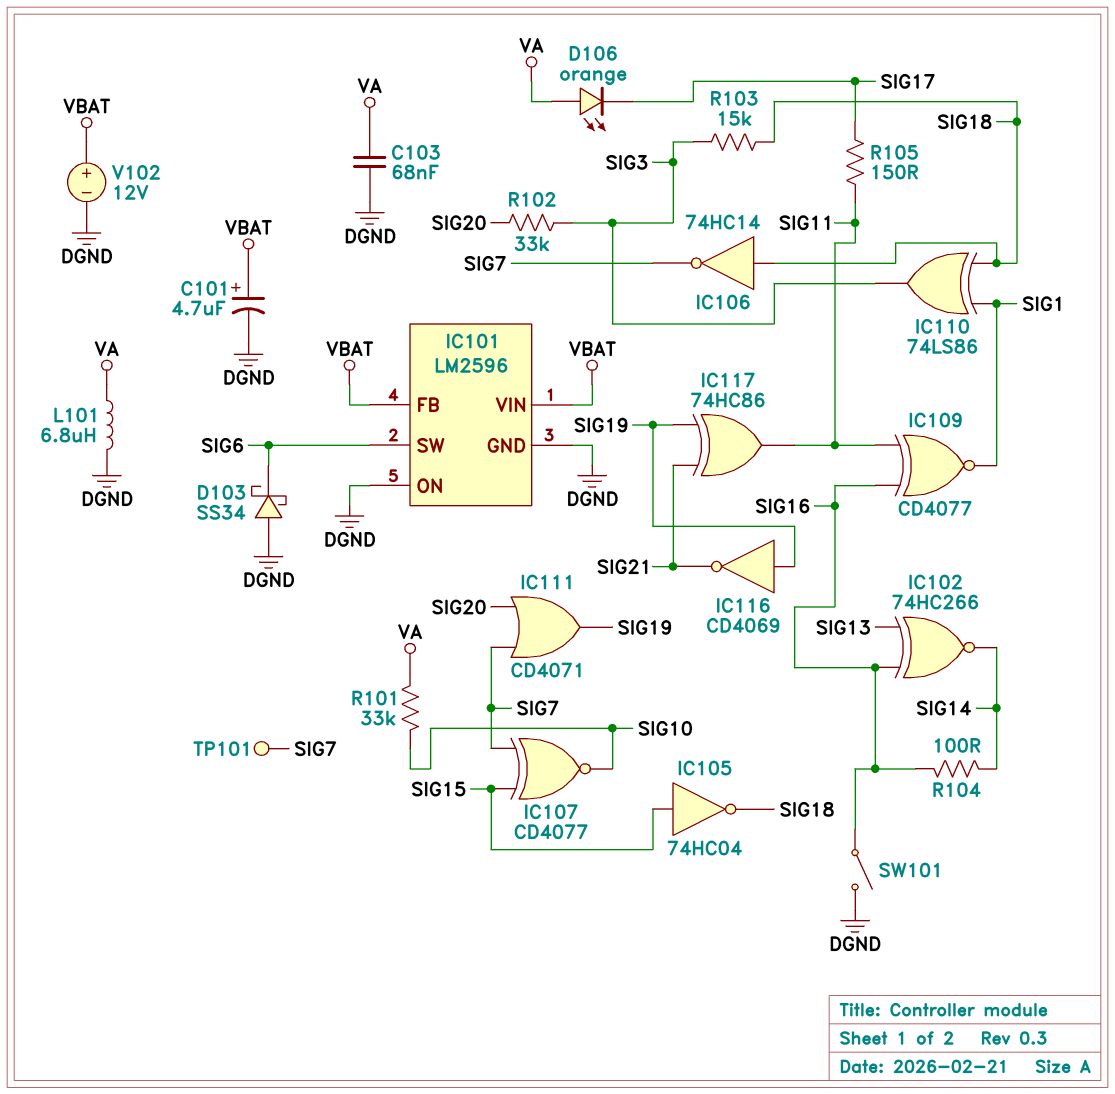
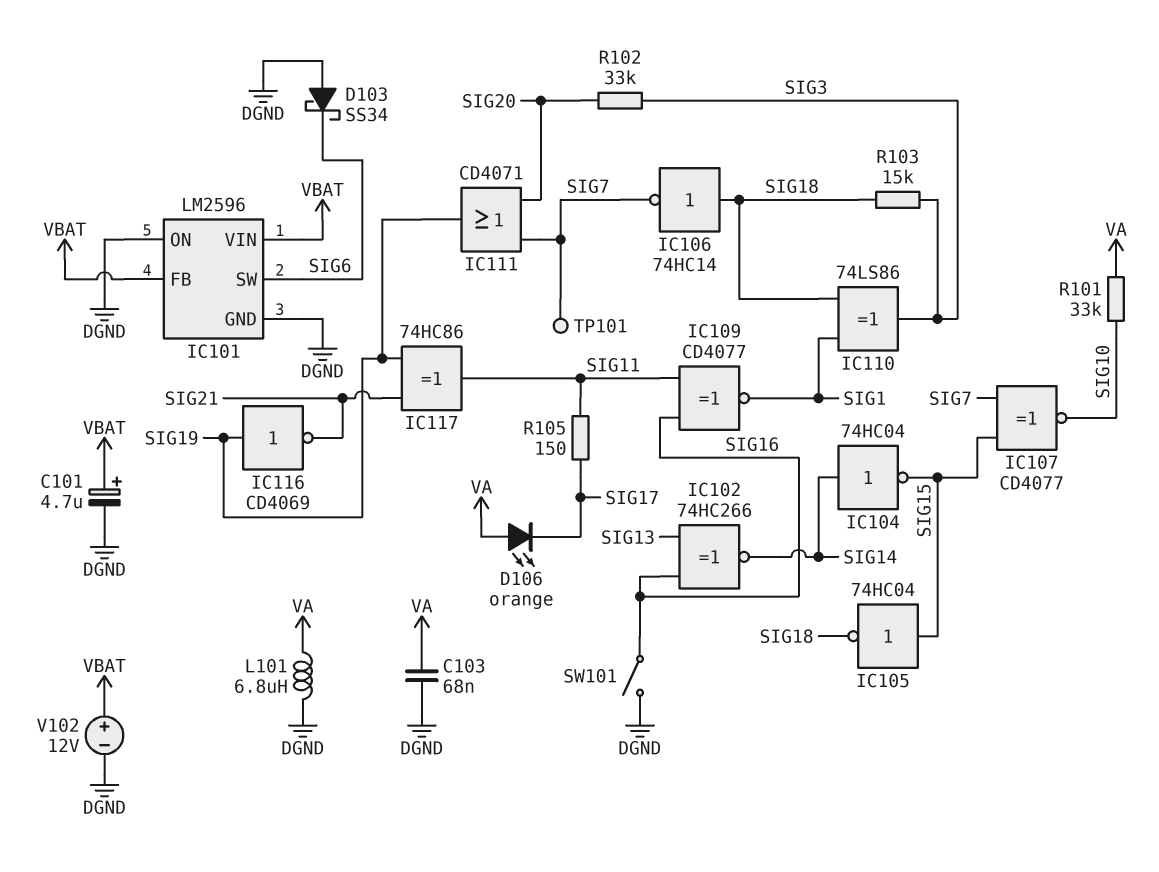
IC104: none -> NOT 74HC04 (in SIG14, out SIG15)
R104: 100 (SIG14, SIG16) -> none

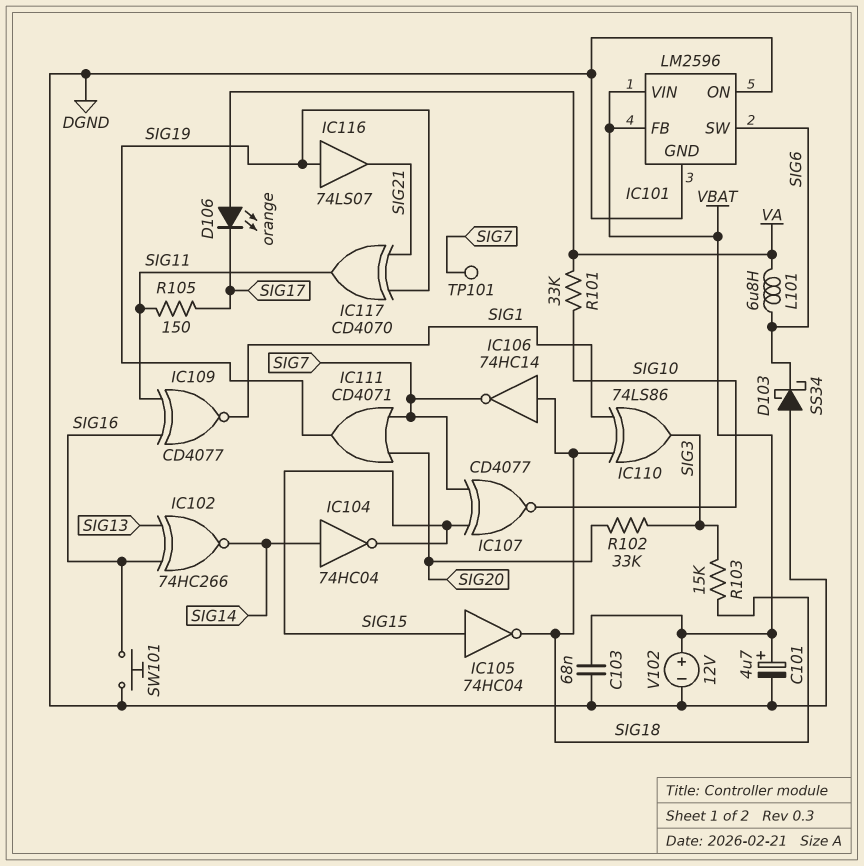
C103: 68nF (DGND, VA) -> 68nF (DGND, VBAT)
IC116: NOT CD4069 (in SIG19, out SIG21) -> buffer 74LS07 (in SIG19, out SIG21)
IC117: XOR 74HC86 (in SIG19, in SIG21, out SIG11) -> XOR CD4070 (in SIG19, in SIG21, out SIG11)
L101: 6.8uH (DGND, VA) -> 6.8uH (SIG6, VA)
SW101: switch (DGND, SIG16) -> button (DGND, SIG16)

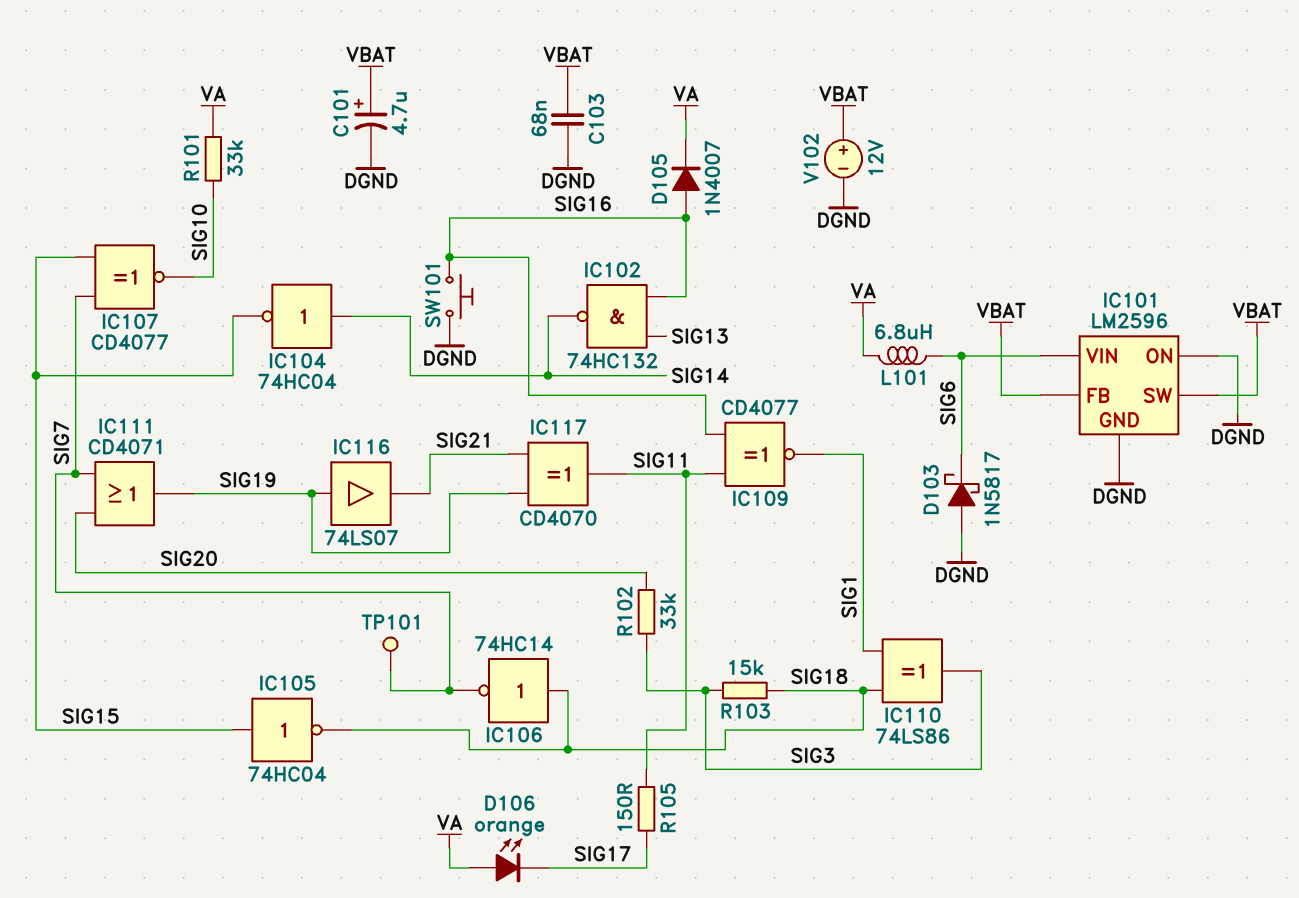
D103: schottky SS34 (A DGND, K SIG6) -> schottky 1N5817 (A DGND, K SIG6)
D105: none -> diode 1N4007 (A SIG16, K VA)
IC101 pin SW: SIG6 -> VBAT
IC101 pin VIN: VBAT -> SIG6
IC102: XNOR 74HC266 (in SIG13, in SIG16, out SIG14) -> NAND 74HC132 (in SIG13, in SIG16, out SIG14)

